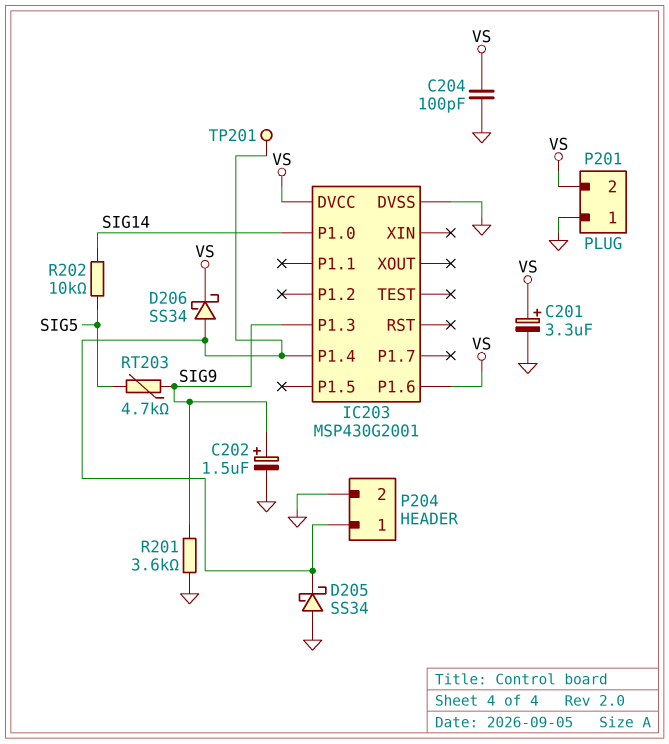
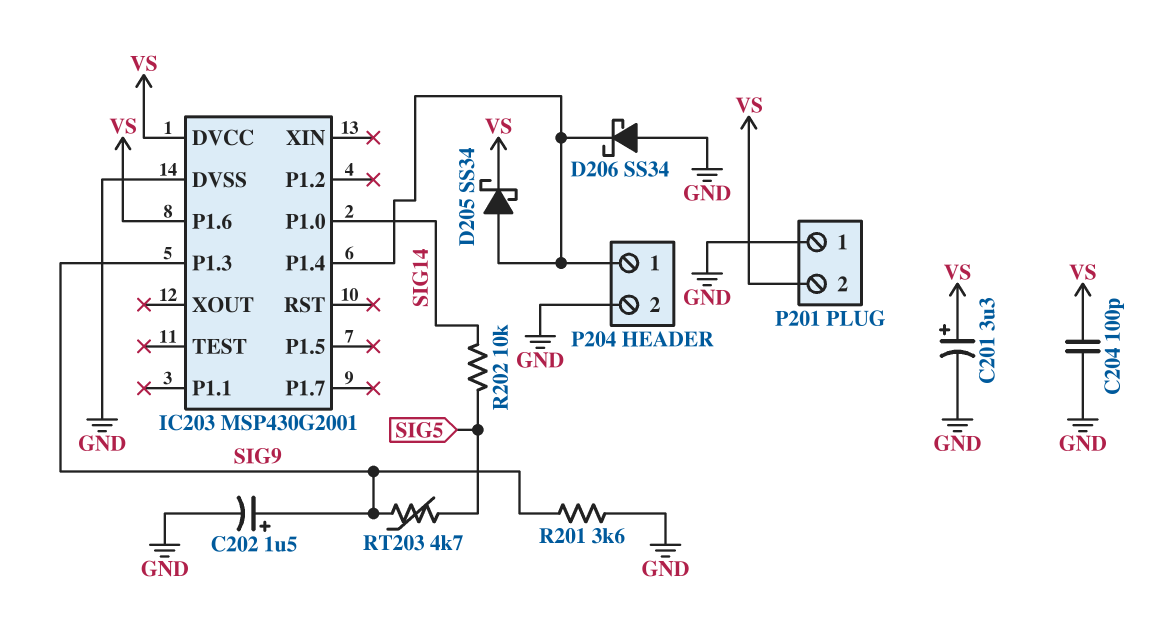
D205: schottky SS34 (A GND, K IC203/P1.4) -> schottky SS34 (A IC203/P1.4, K VS)
D206: schottky SS34 (A IC203/P1.4, K VS) -> schottky SS34 (A GND, K IC203/P1.4)
TP201: test point (IC203/P1.4) -> none

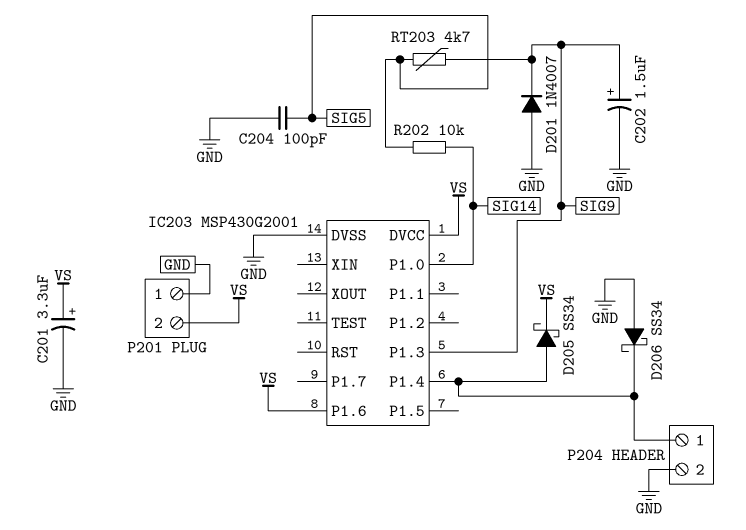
C204: 100pF (GND, VS) -> 100pF (GND, SIG5)
D201: none -> diode 1N4007 (A GND, K SIG9)
R201: 3.6k (GND, SIG9) -> none

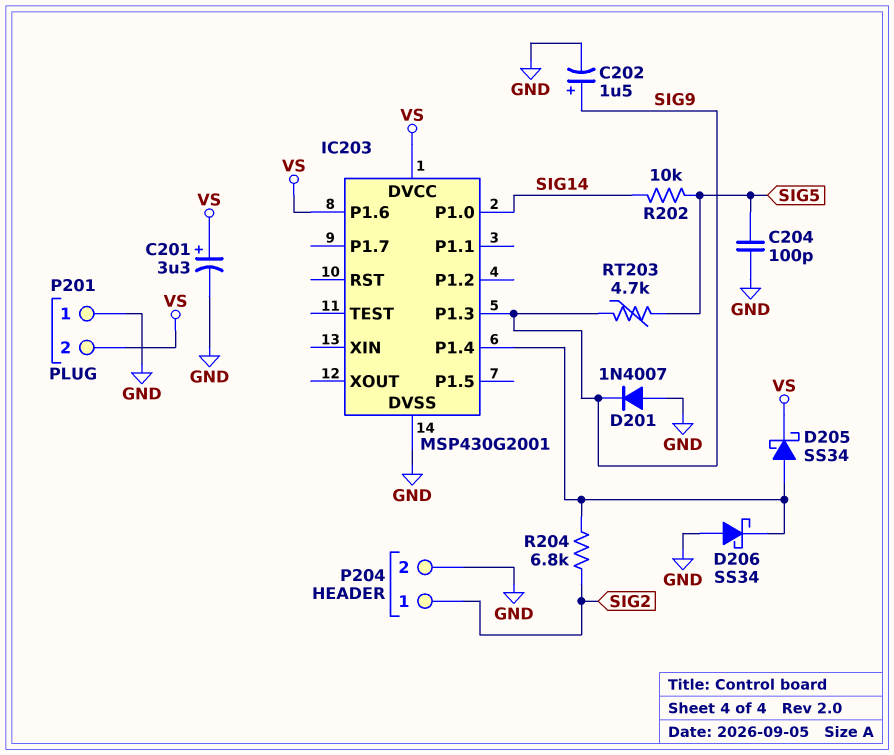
P204 pin 1: IC203/P1.4 -> SIG2
R204: none -> 6.8k (IC203/P1.4, SIG2)

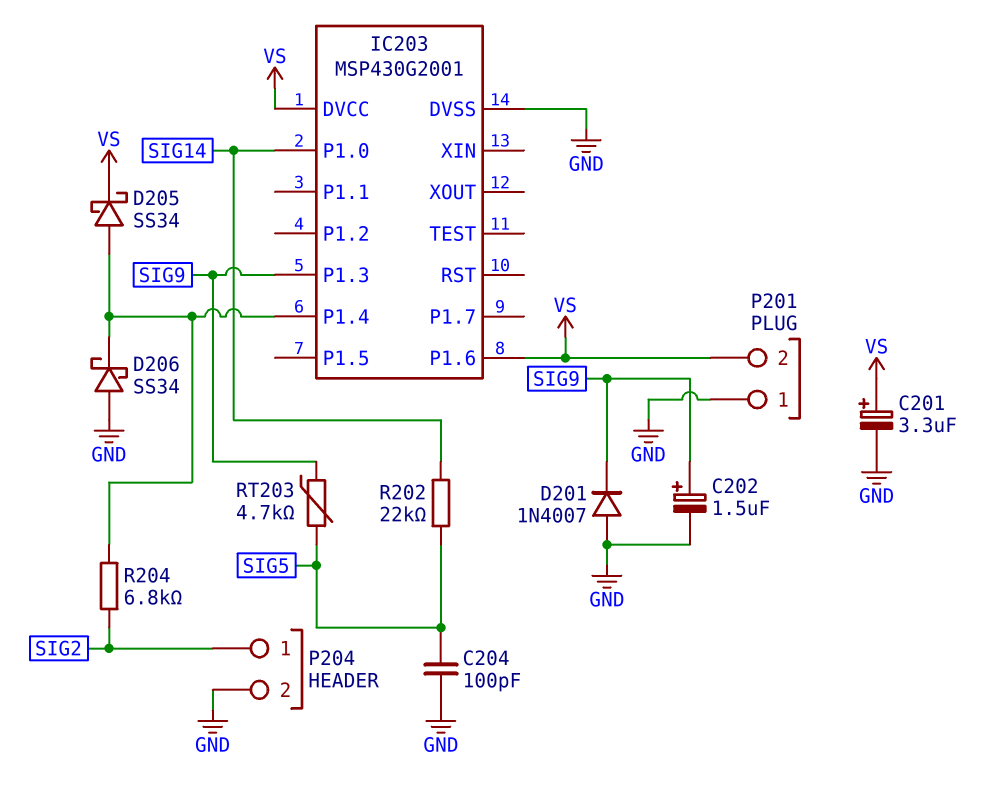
R202: 10k (SIG5, SIG14) -> 22k (SIG5, SIG14)

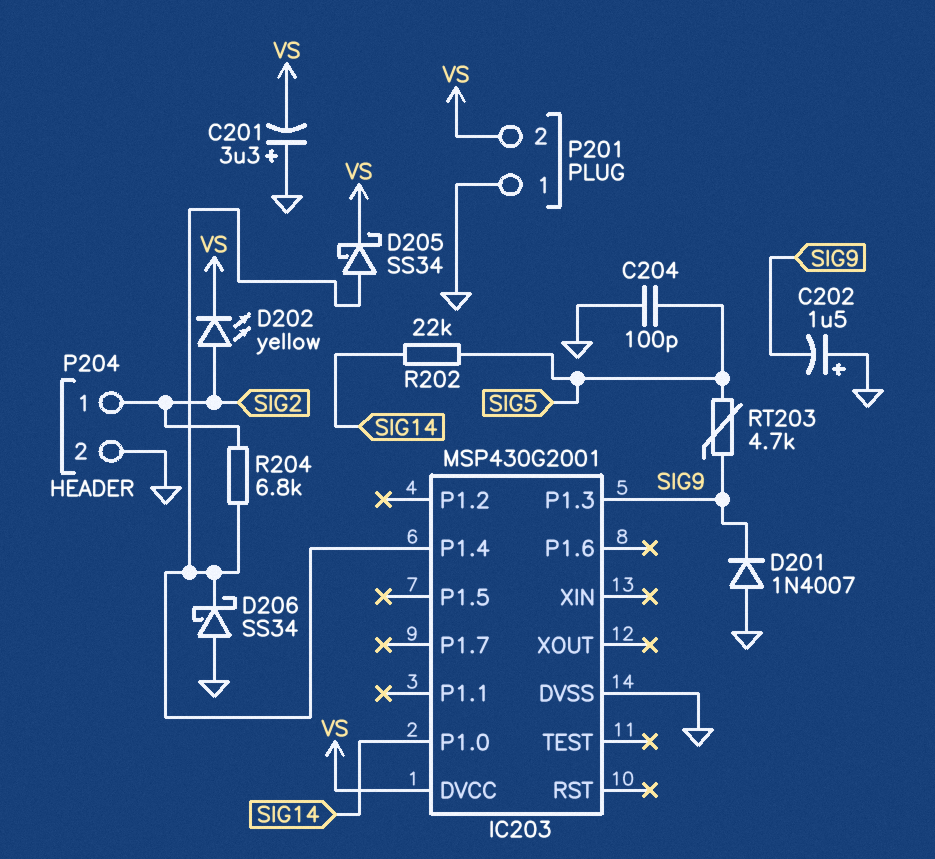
C201: 3.3uF (plus VS, minus GND) -> 3.3uF (plus GND, minus VS)
C202: 1.5uF (plus SIG9, minus GND) -> 1.5uF (plus GND, minus SIG9)
D202: none -> LED yellow (A SIG2, K VS)
IC203 pin P1.6: VS -> none

